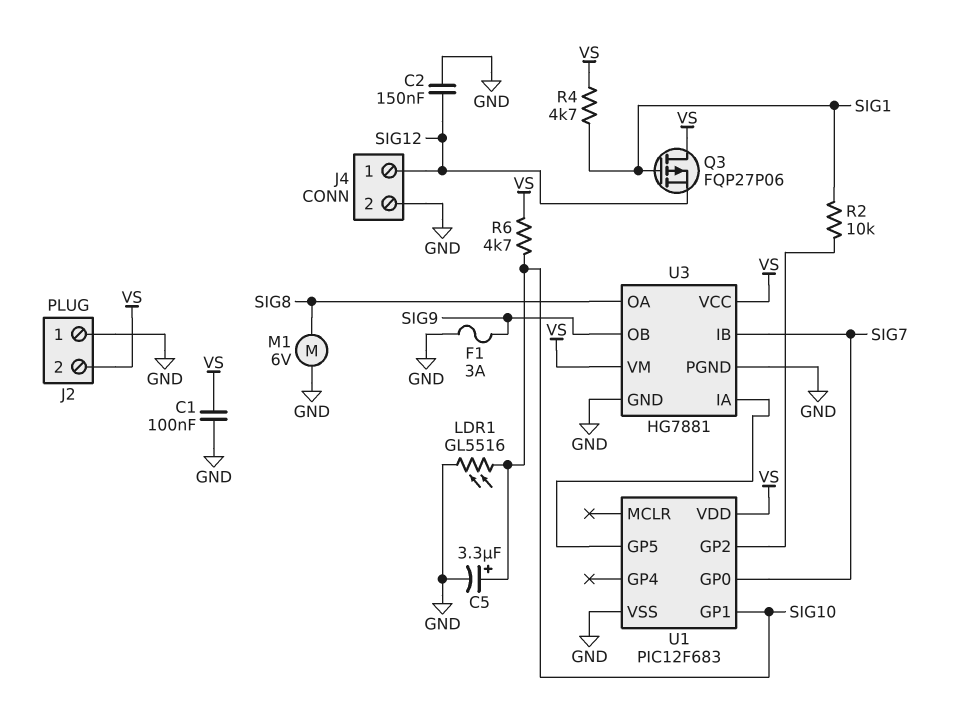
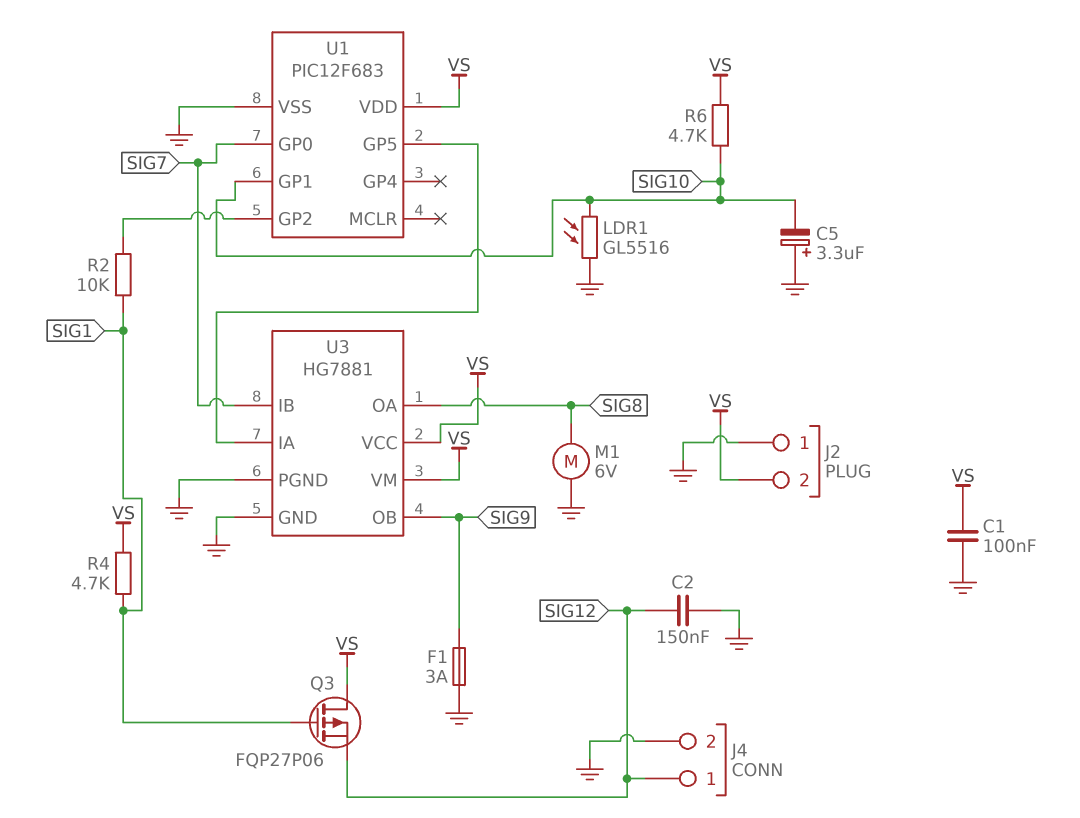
C5: 3.3uF (plus SIG10, minus GND) -> 3.3uF (plus GND, minus SIG10)

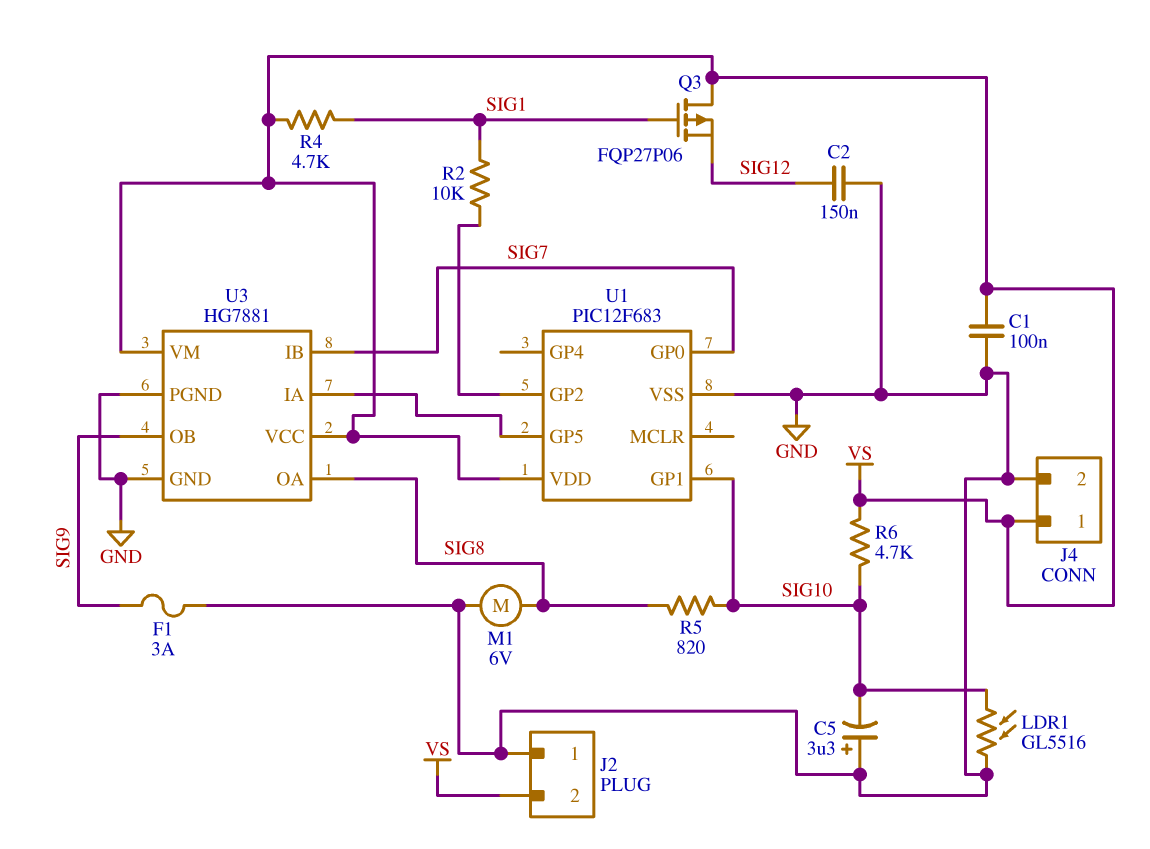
J4 pin 1: SIG12 -> VS
R5: none -> 820 (SIG8, SIG10)

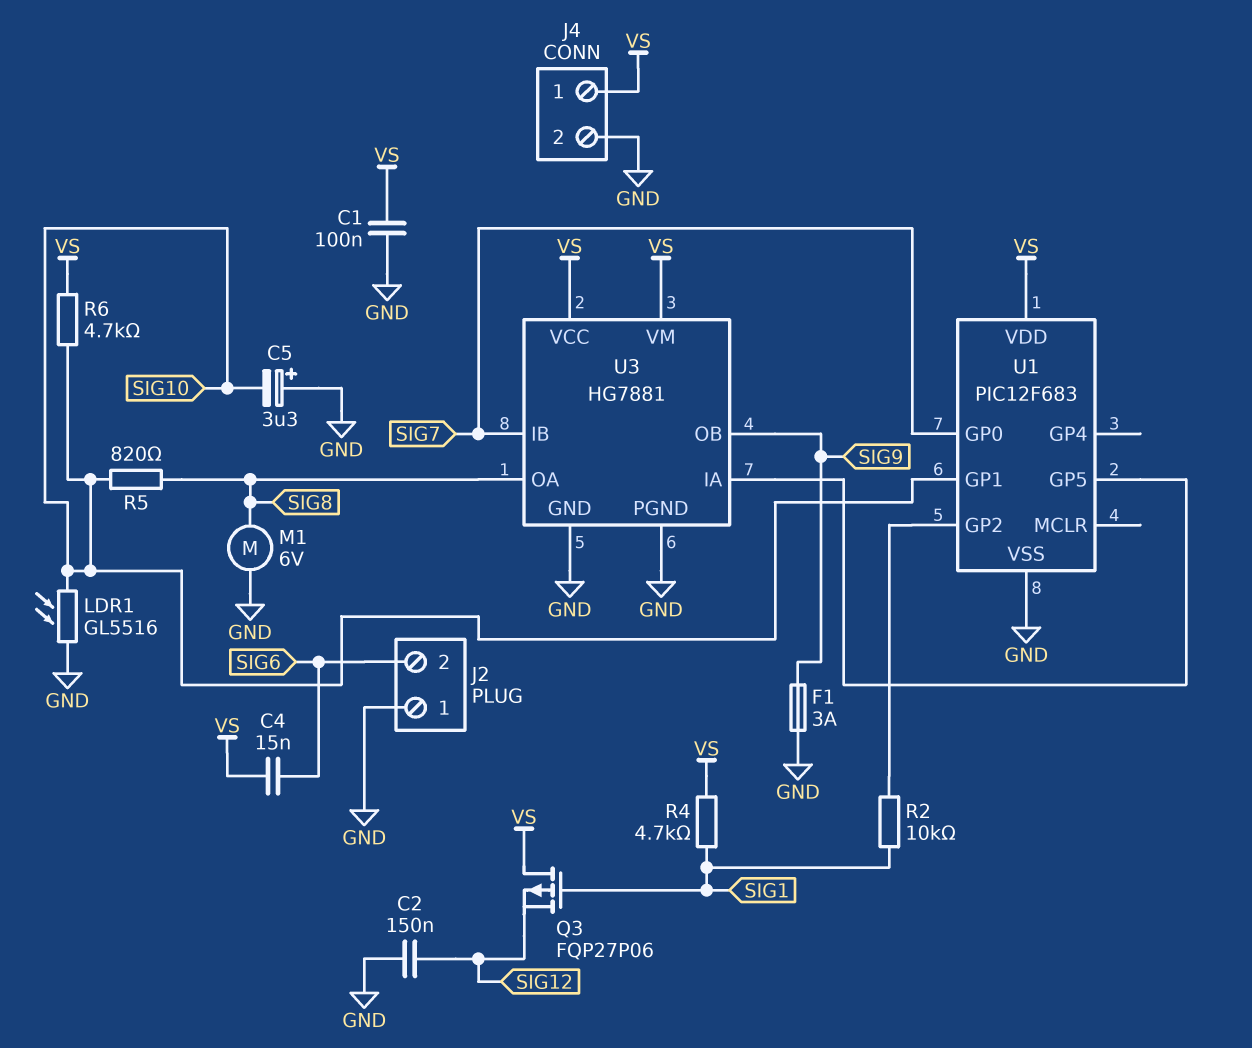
C4: none -> 15nF (SIG6, VS)
J2 pin 2: VS -> SIG6

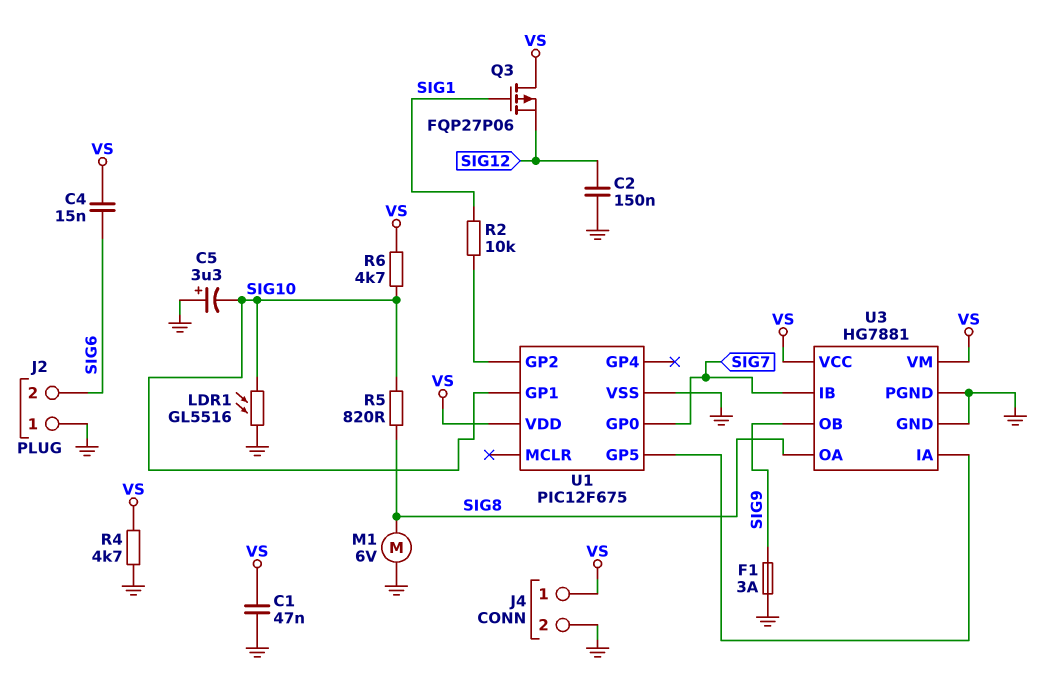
C1: 100nF (GND, VS) -> 47nF (GND, VS)
R4: 4.7k (SIG1, VS) -> 4.7k (GND, VS)
U1: PIC12F683 -> PIC12F675

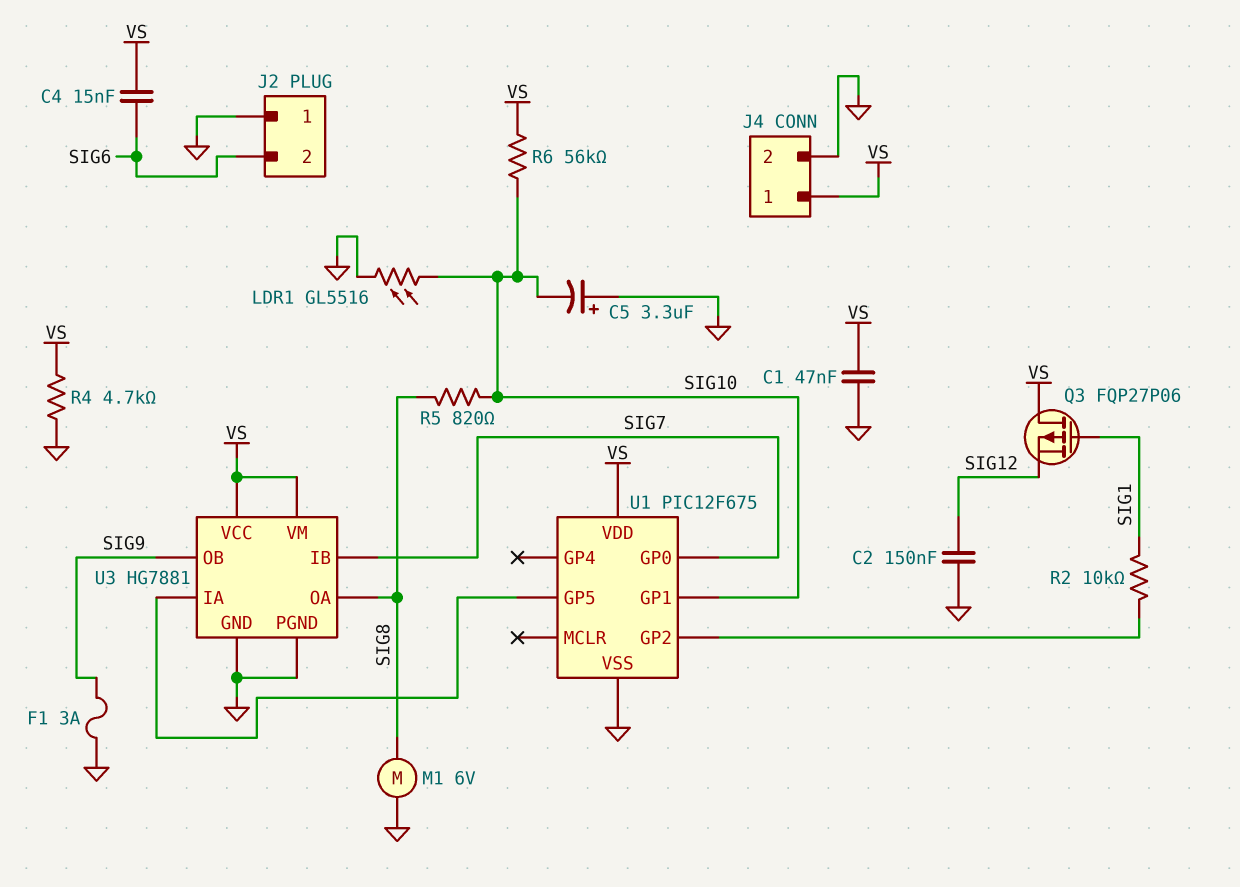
R6: 4.7k (SIG10, VS) -> 56k (SIG10, VS)

